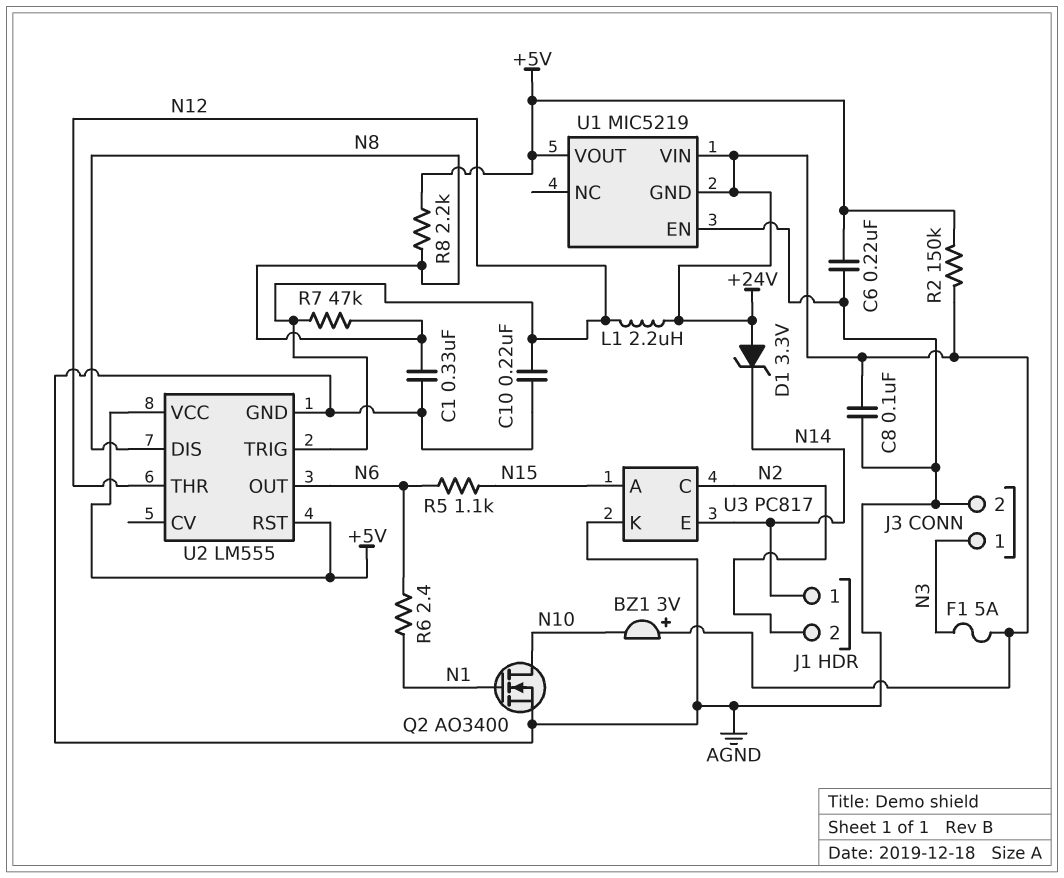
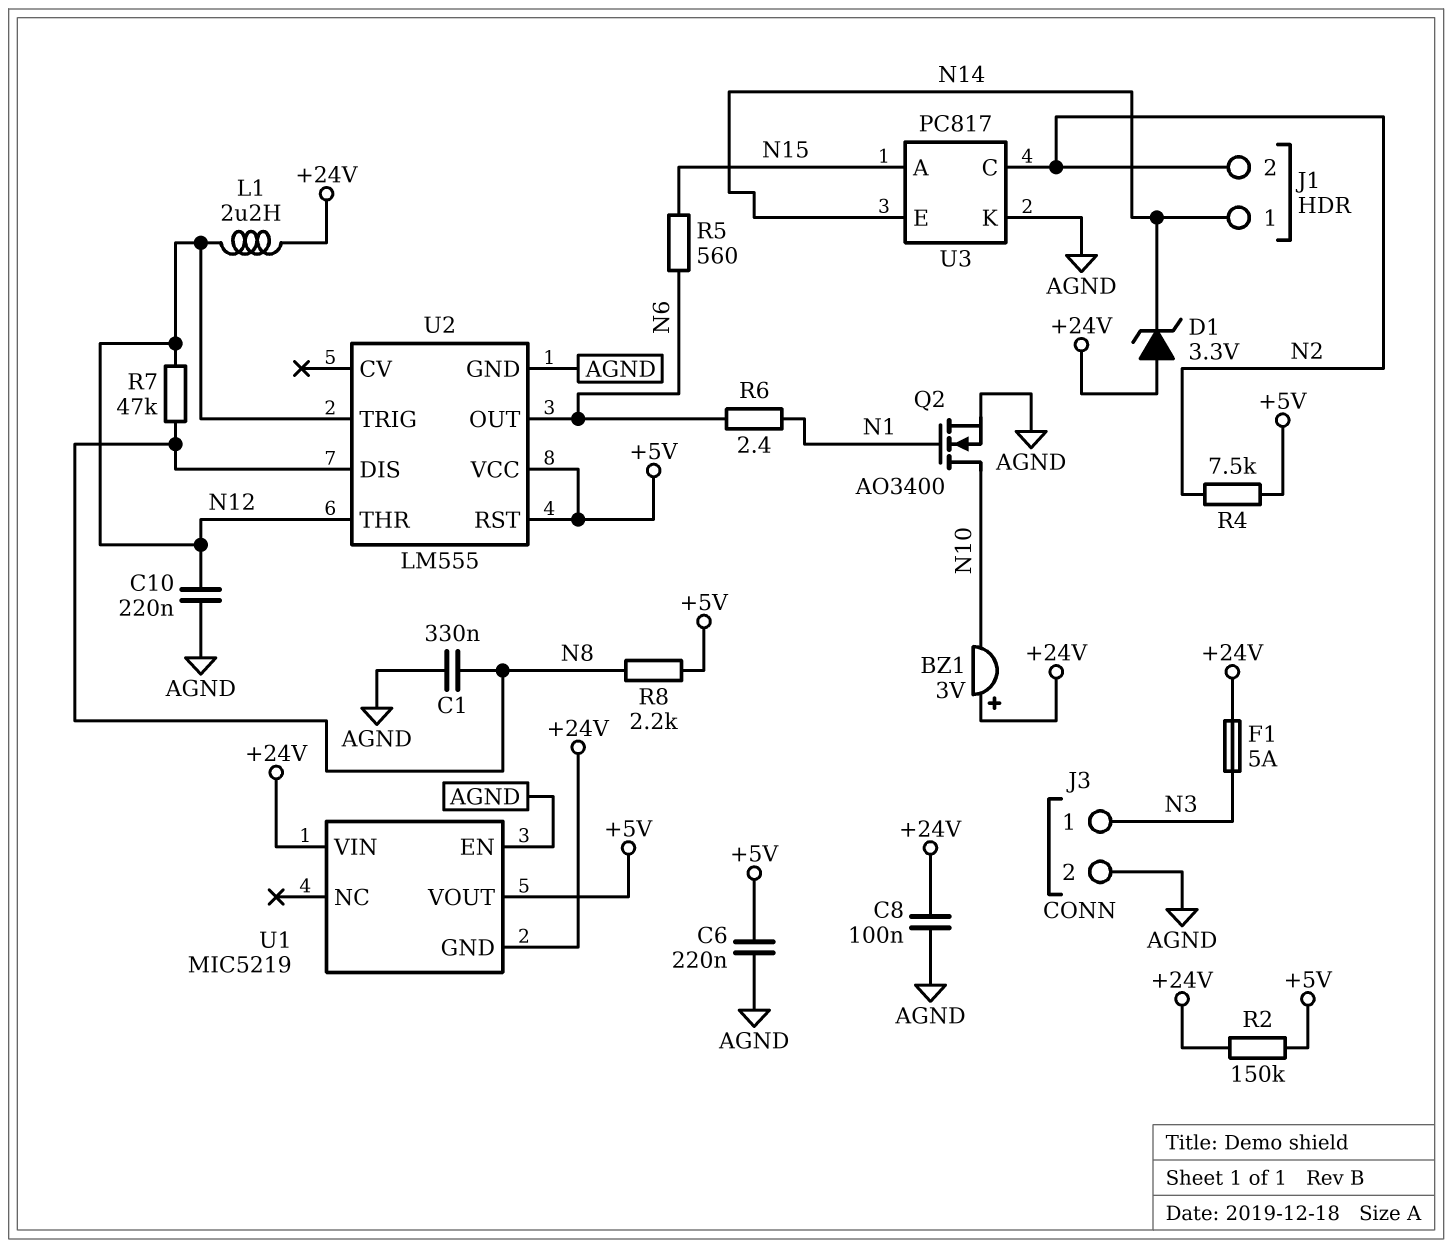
R4: none -> 7.5k (+5V, N2)
R5: 1.1k (N6, N15) -> 560 (N6, N15)

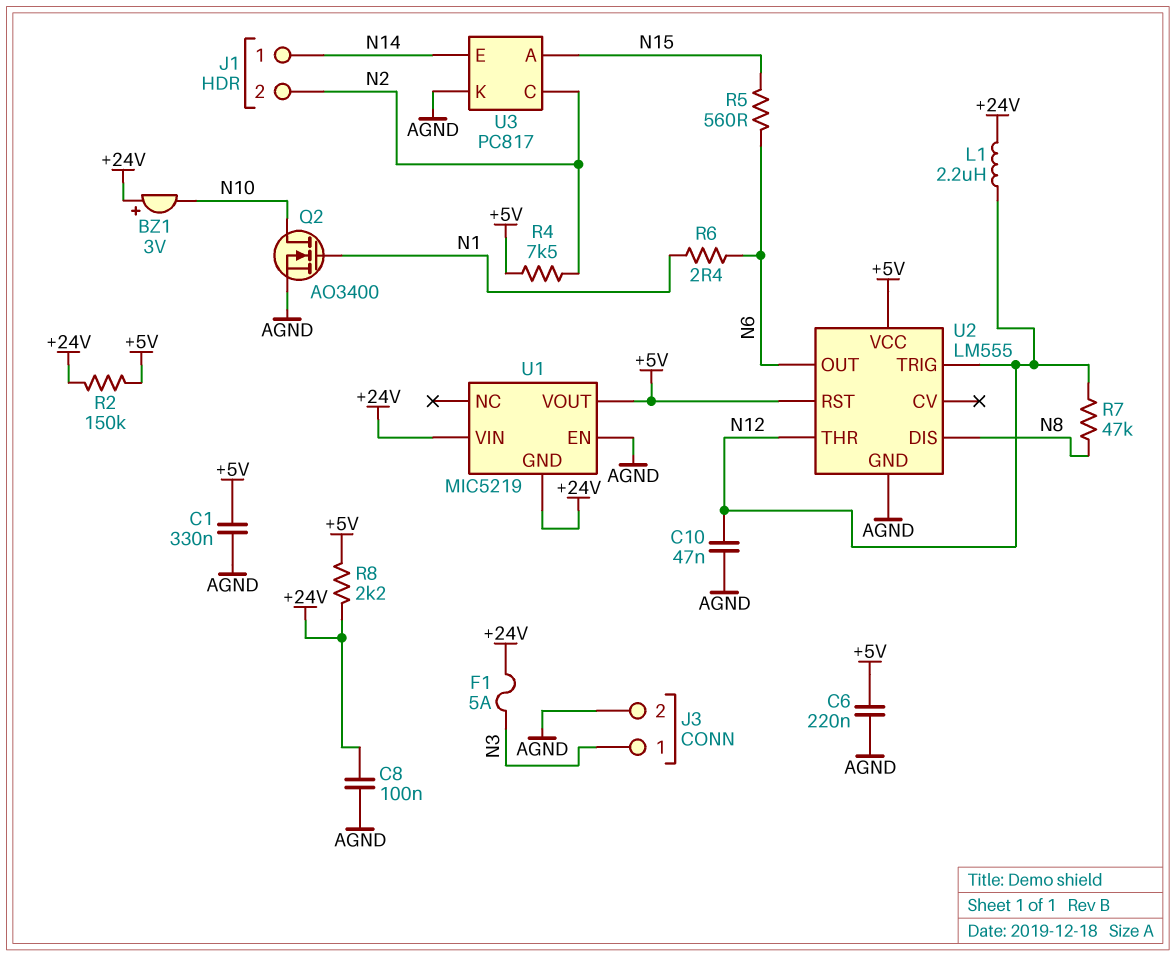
C1: 330nF (AGND, N8) -> 330nF (+5V, AGND)
C10: 220nF (AGND, N12) -> 47nF (AGND, N12)
D1: zener 3.3V (A +24V, K N14) -> none
R8: 2.2k (+5V, N8) -> 2.2k (+5V, +24V)

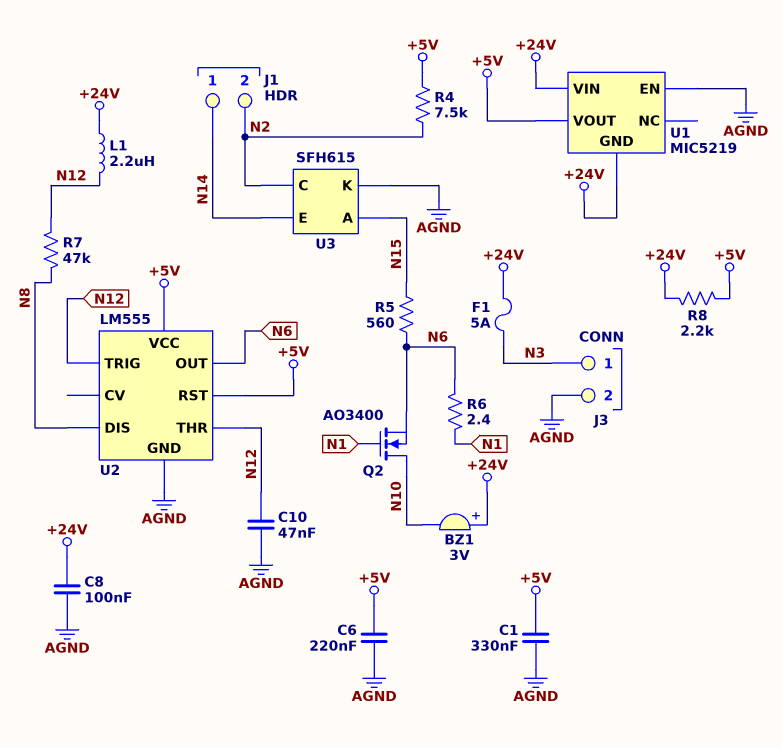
Q2: NMOS AO3400 (G N1, D N10, S AGND) -> NMOS AO3400 (G N1, D N10, S N6)
R2: 150k (+5V, +24V) -> none
U3: PC817 -> SFH615

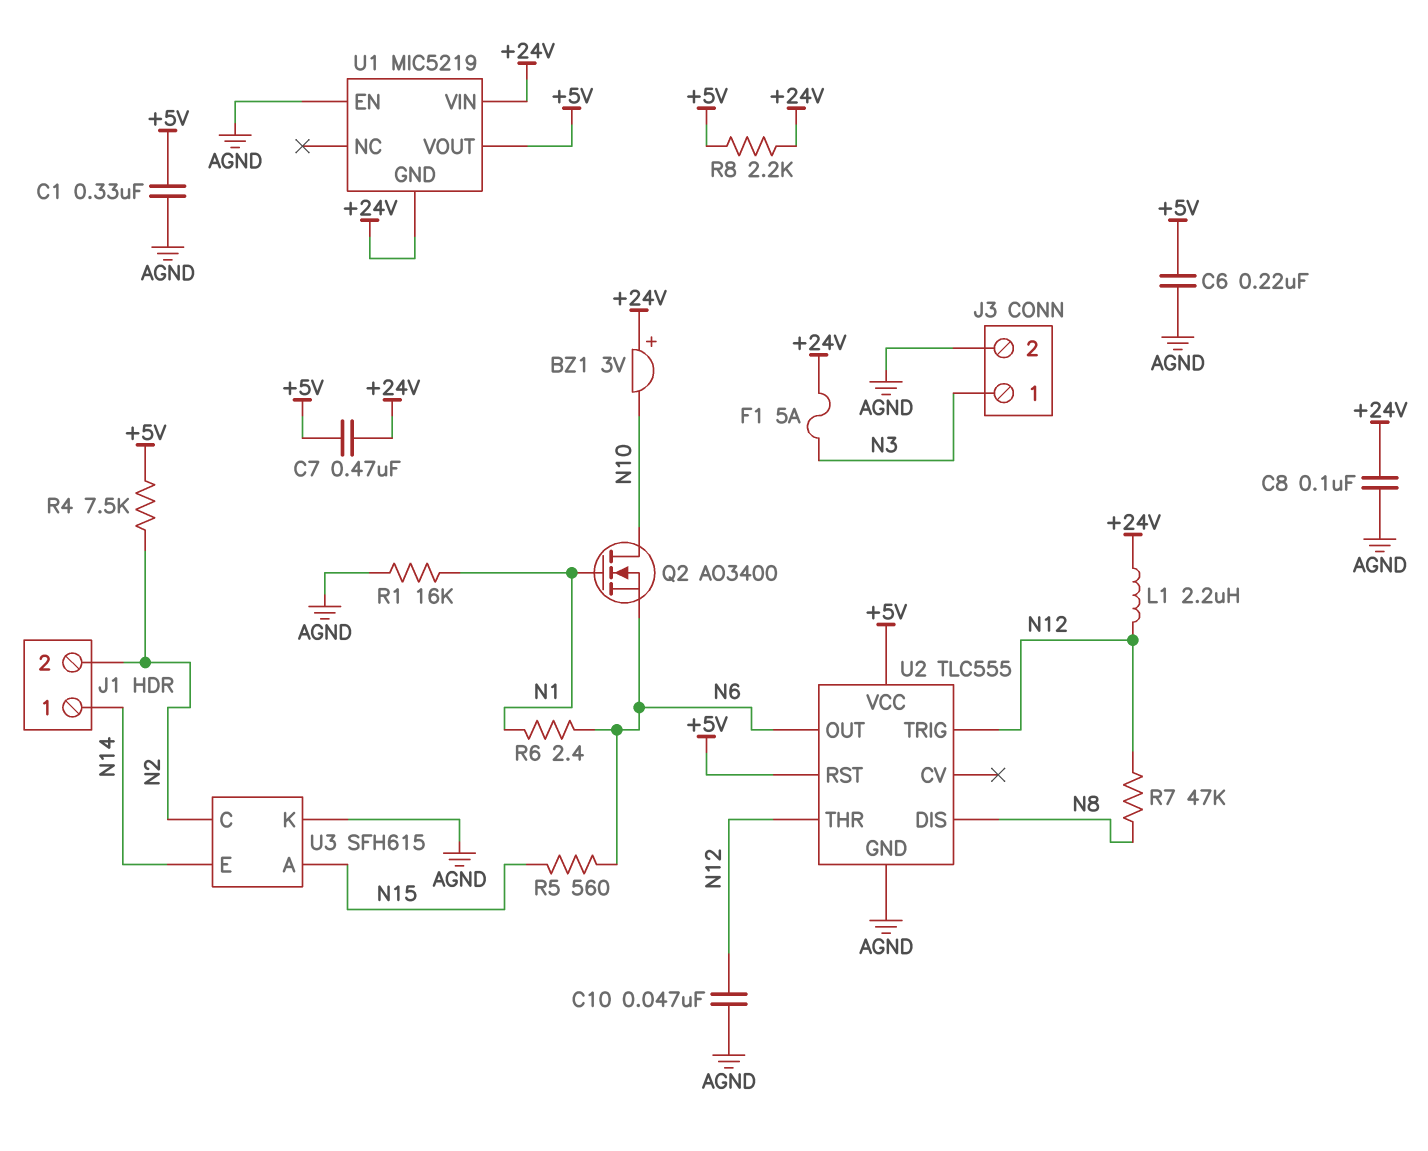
C7: none -> 470nF (+5V, +24V)
R1: none -> 16k (AGND, N1)
U2: LM555 -> TLC555

